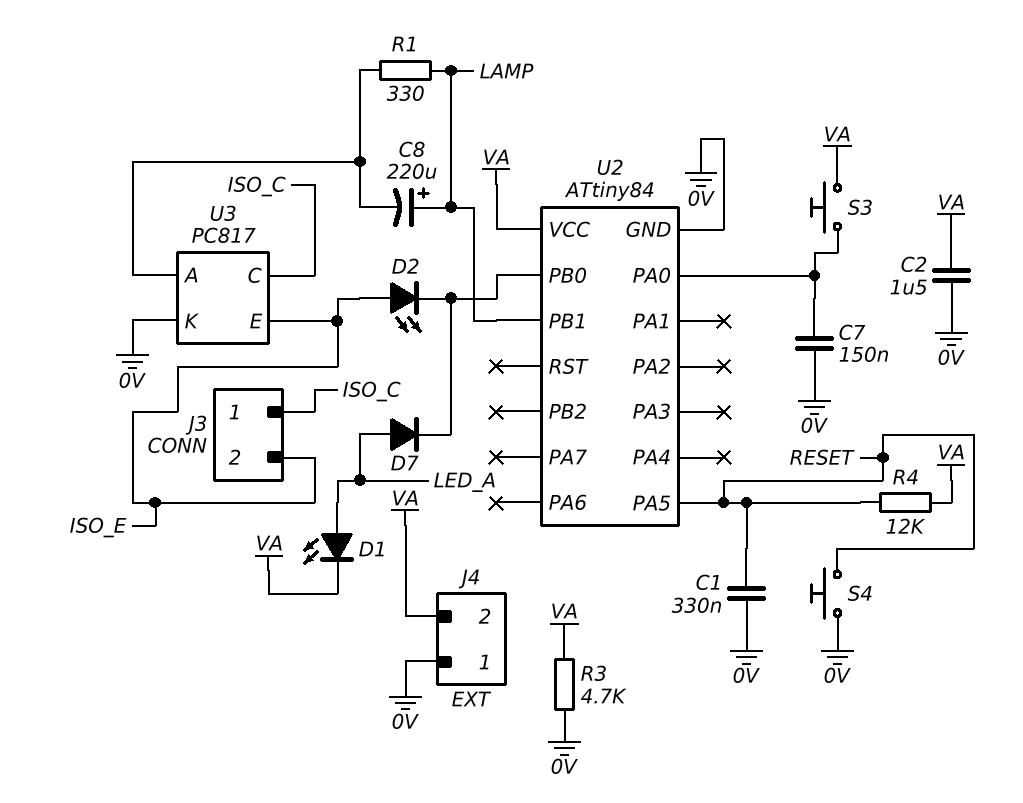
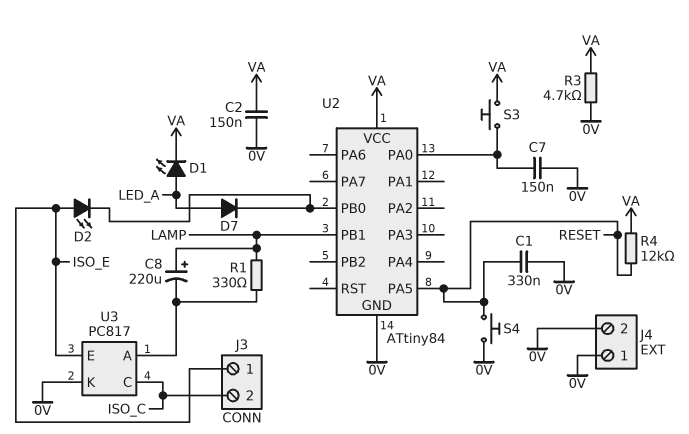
C2: 1.5uF (0V, VA) -> 150nF (0V, VA)
J3 pin 1: ISO_C -> ISO_E
J3 pin 2: ISO_E -> ISO_C
J4 pin 2: VA -> 0V

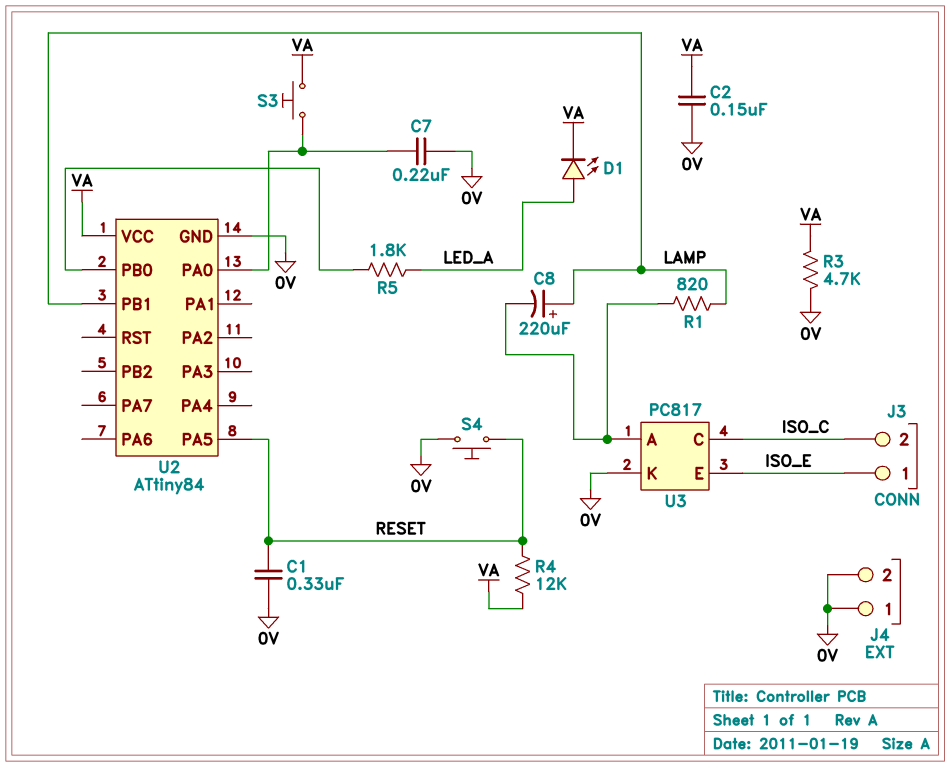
C7: 150nF (0V, U2/PA0) -> 220nF (0V, U2/PA0)
D2: LED (A ISO_E, K U2/PB0) -> none
D7: diode (A LED_A, K U2/PB0) -> none
R1: 330 (LAMP, U3/A) -> 820 (LAMP, U3/A)
R5: none -> 1.8k (LED_A, U2/PB0)

